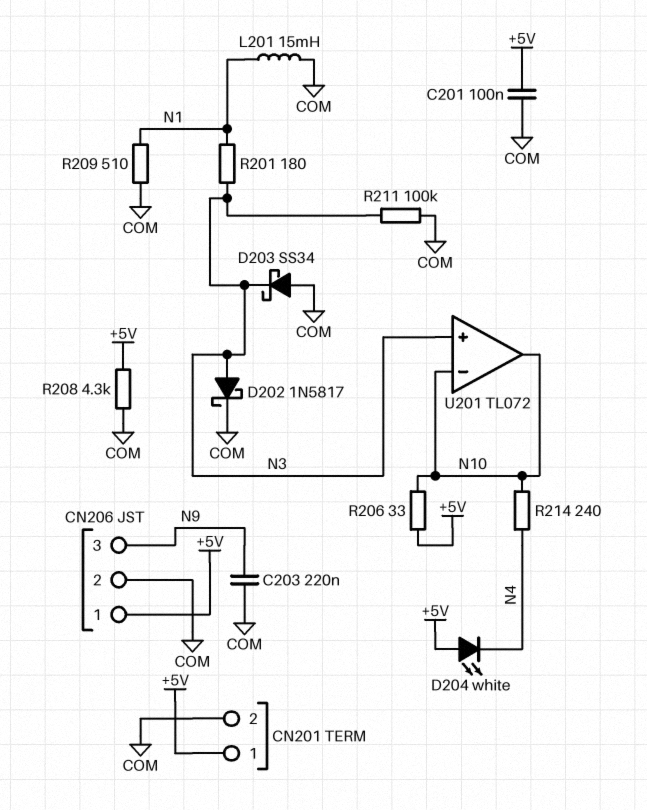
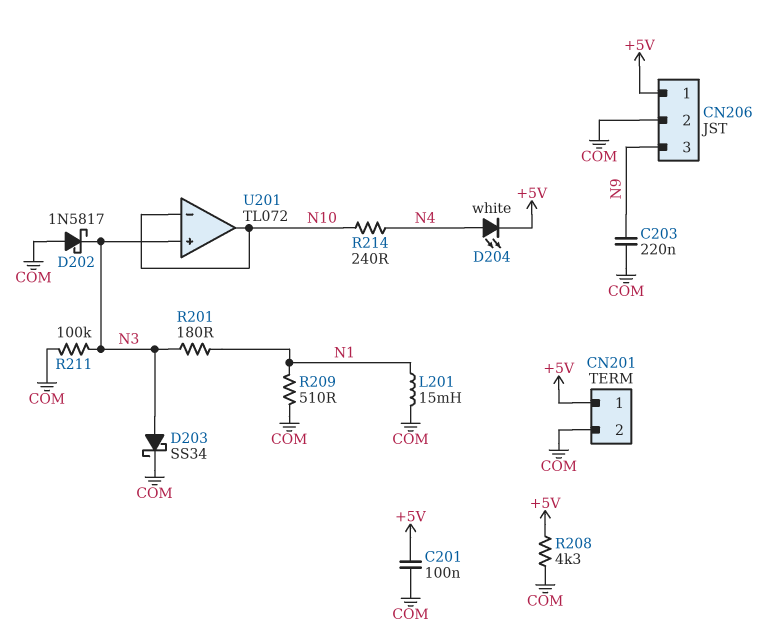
D202: schottky 1N5817 (A N3, K COM) -> schottky 1N5817 (A COM, K N3)
D203: schottky SS34 (A COM, K N3) -> schottky SS34 (A N3, K COM)
D204: LED white (A +5V, K N4) -> LED white (A N4, K +5V)
R206: 33 (+5V, N10) -> none

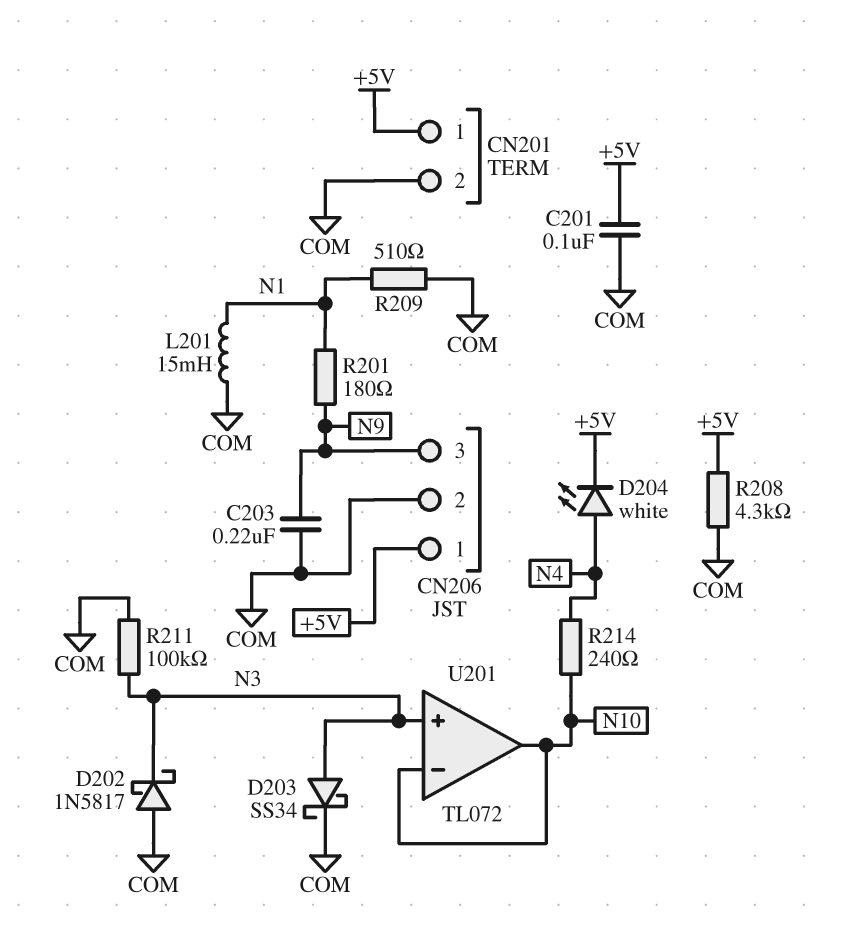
R201: 180 (N1, N3) -> 180 (N1, N9)

